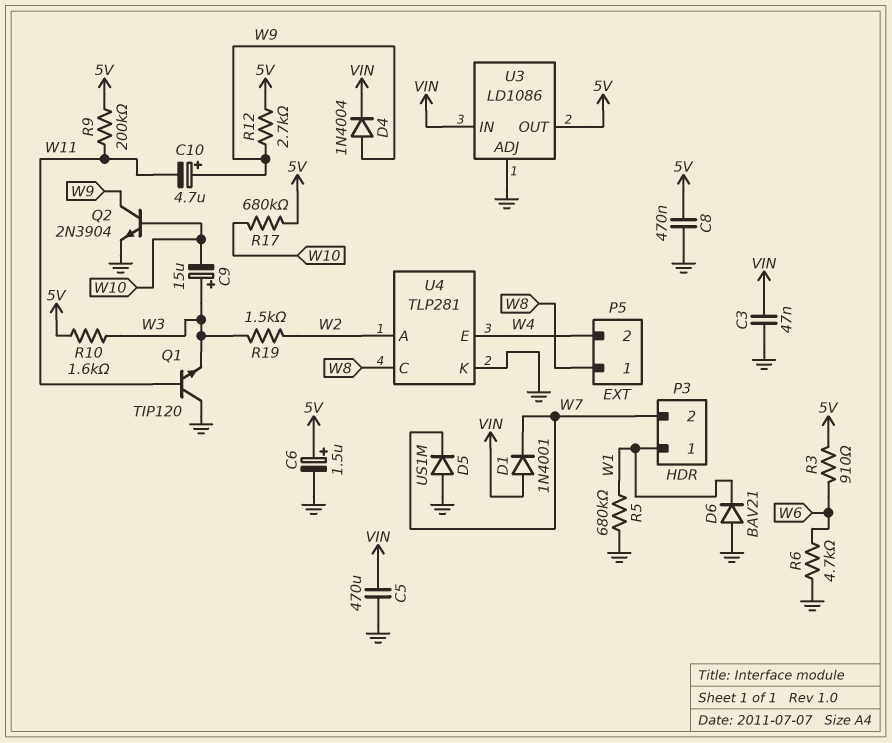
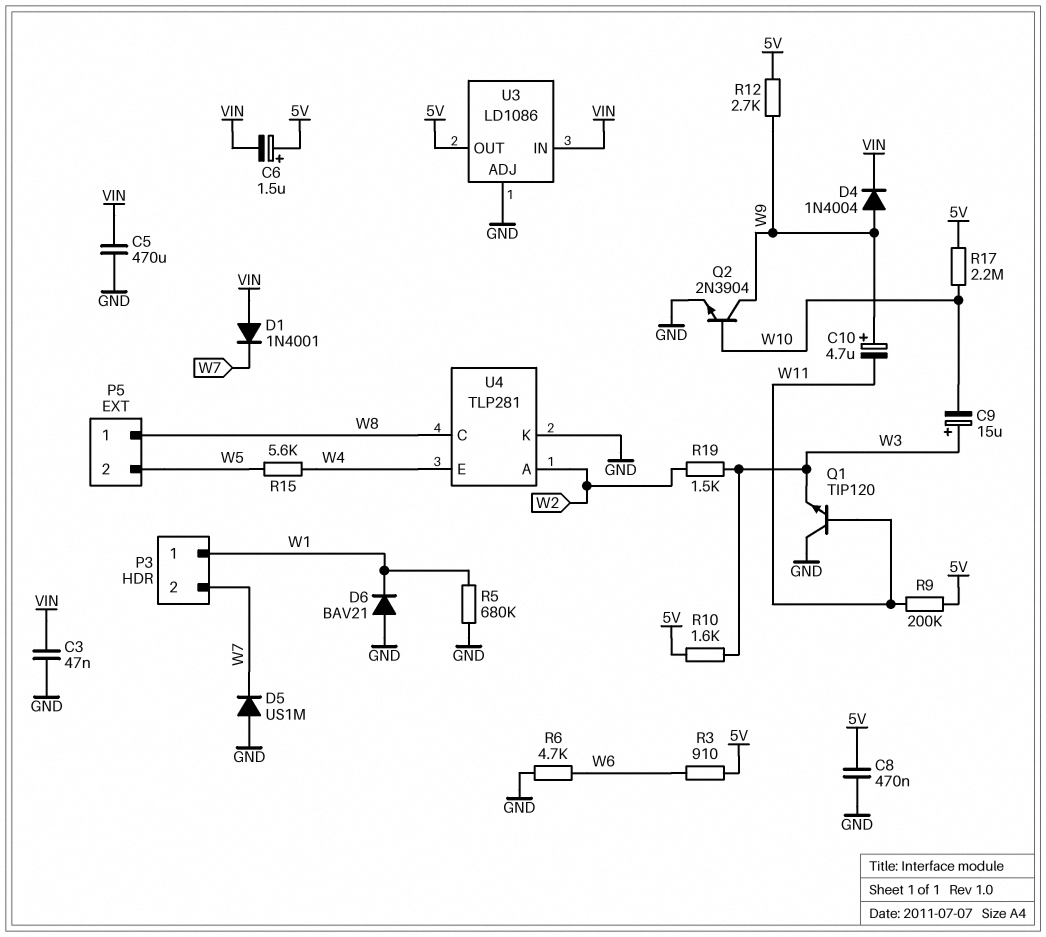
C6: 1.5uF (plus 5V, minus GND) -> 1.5uF (plus 5V, minus VIN)
P5 pin 2: W4 -> W5
R15: none -> 5.6k (W4, W5)
R17: 680k (5V, W10) -> 2.2M (5V, W10)

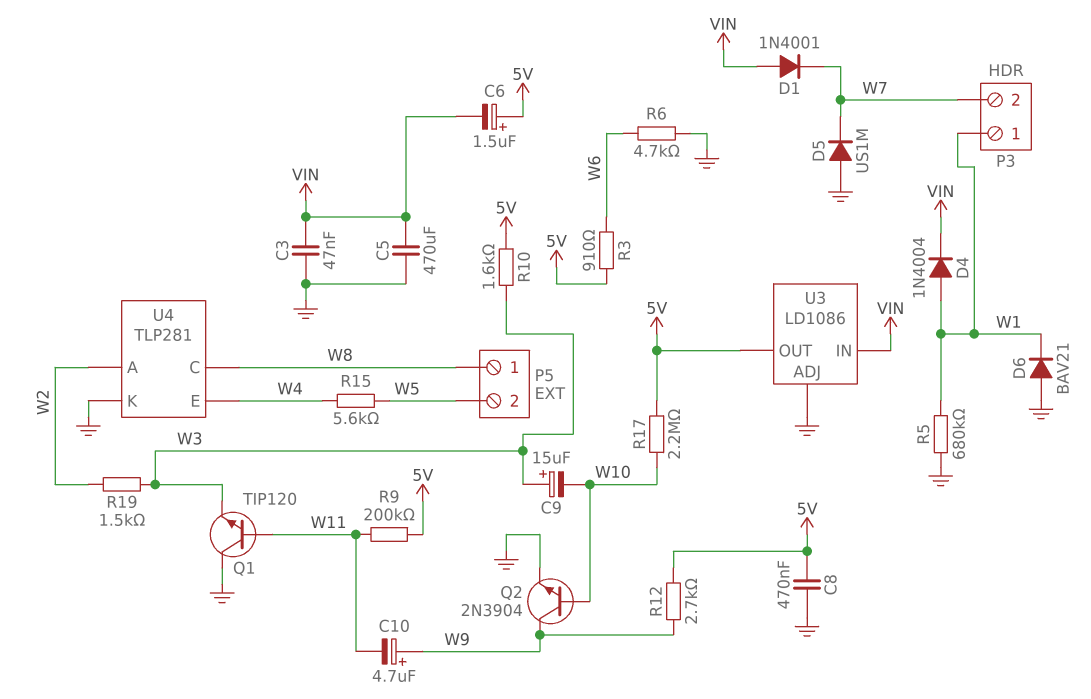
D4: diode 1N4004 (A W9, K VIN) -> diode 1N4004 (A W1, K VIN)

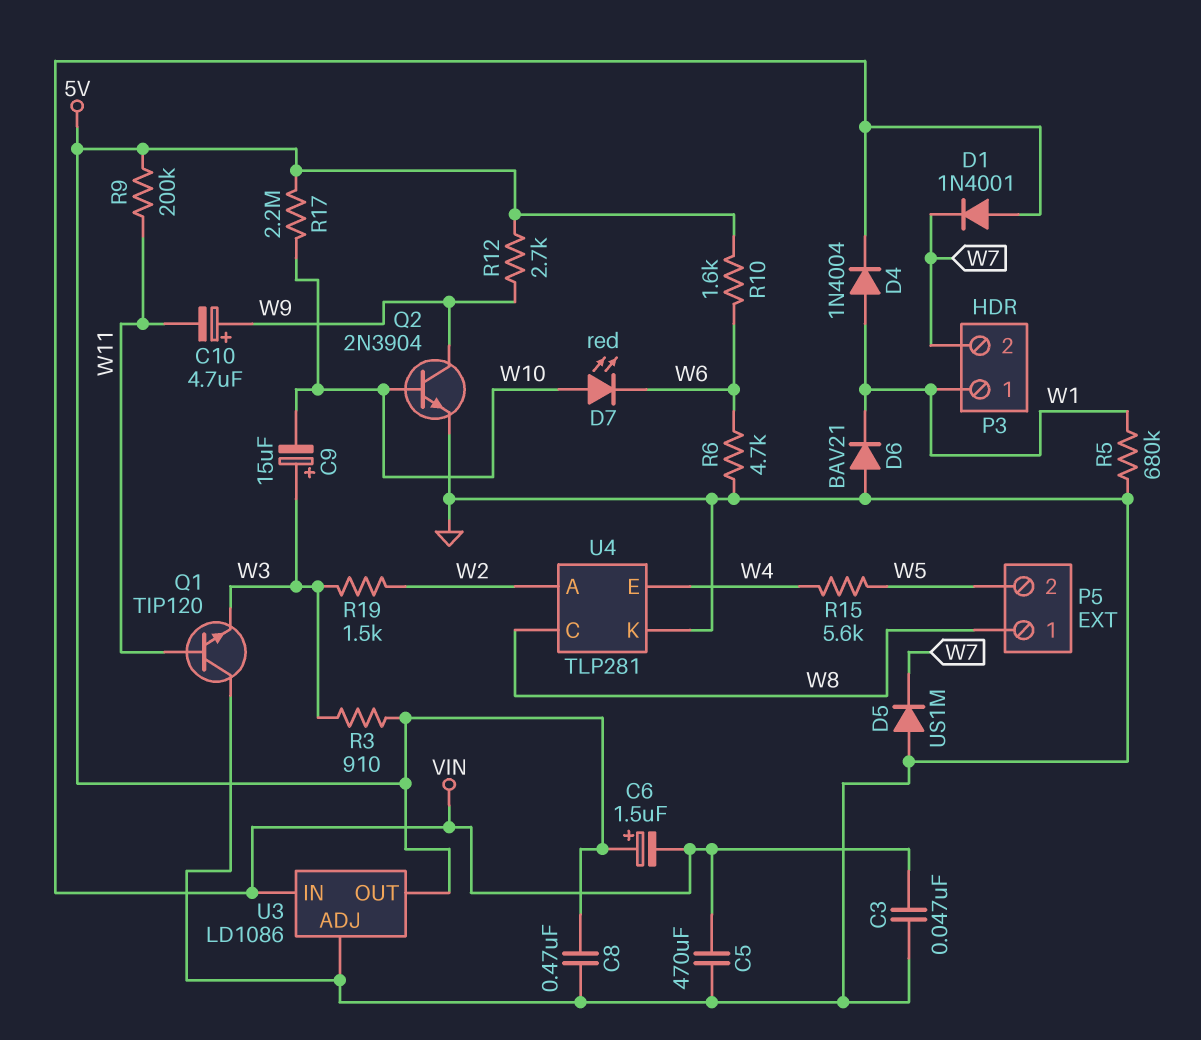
D7: none -> LED red (A W10, K W6)
R3: 910 (5V, W6) -> 910 (5V, W3)
R10: 1.6k (5V, W3) -> 1.6k (5V, W6)

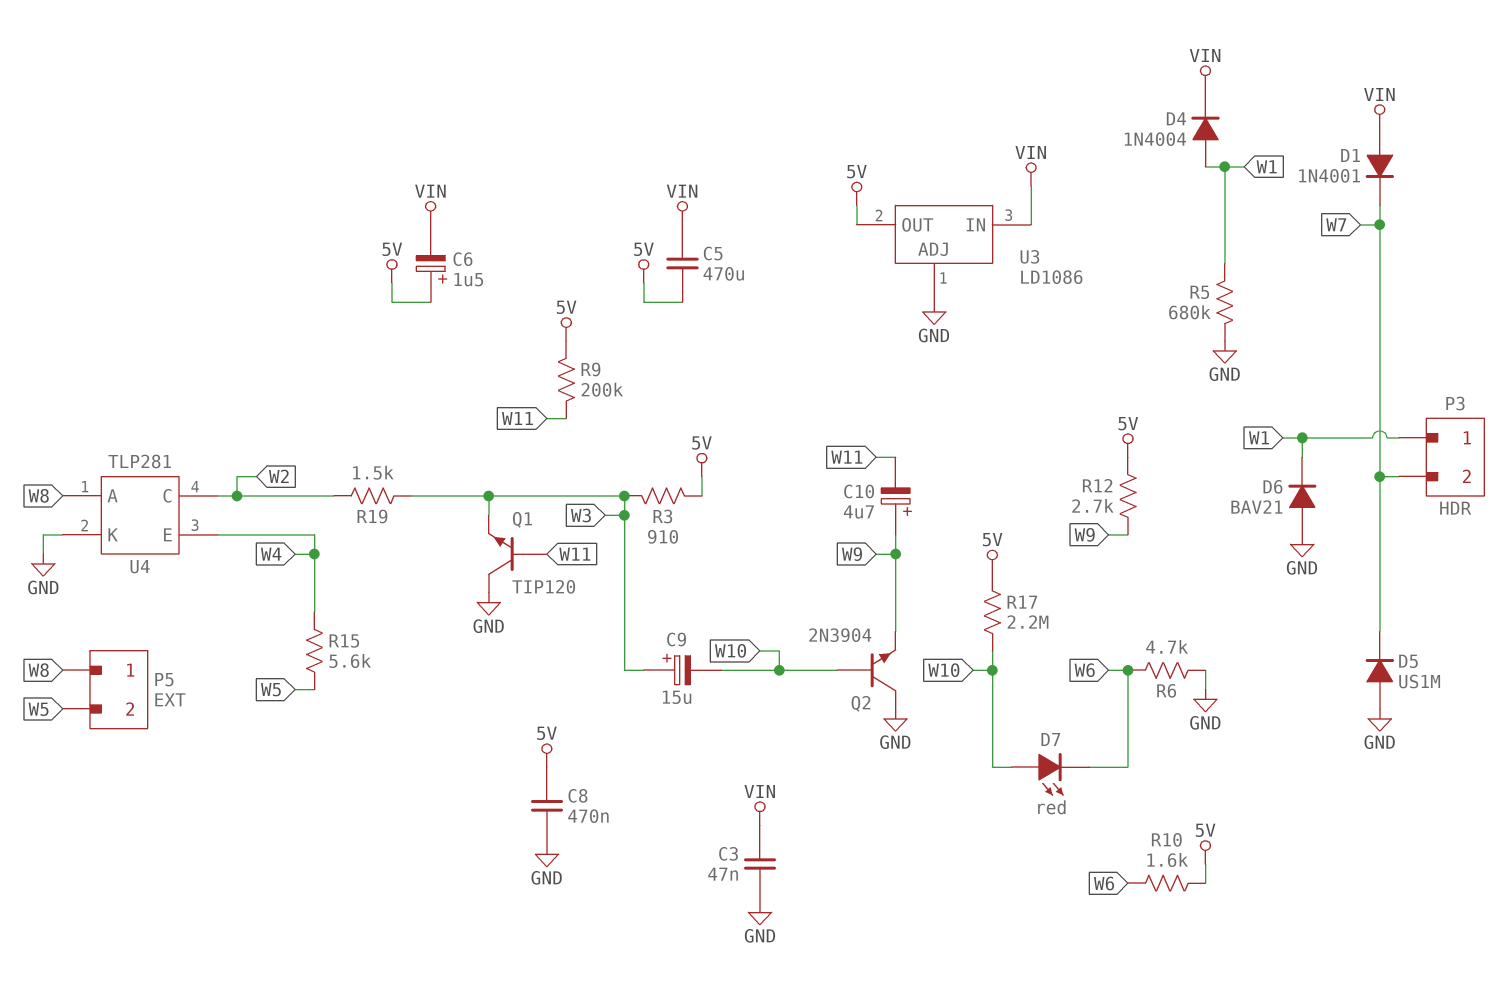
C5: 470uF (GND, VIN) -> 470uF (5V, VIN)
Q2: NPN 2N3904 (B W10, C W9, E GND) -> NPN 2N3904 (B W10, C GND, E W9)
U4 pin A: W2 -> W8
U4 pin C: W8 -> W2

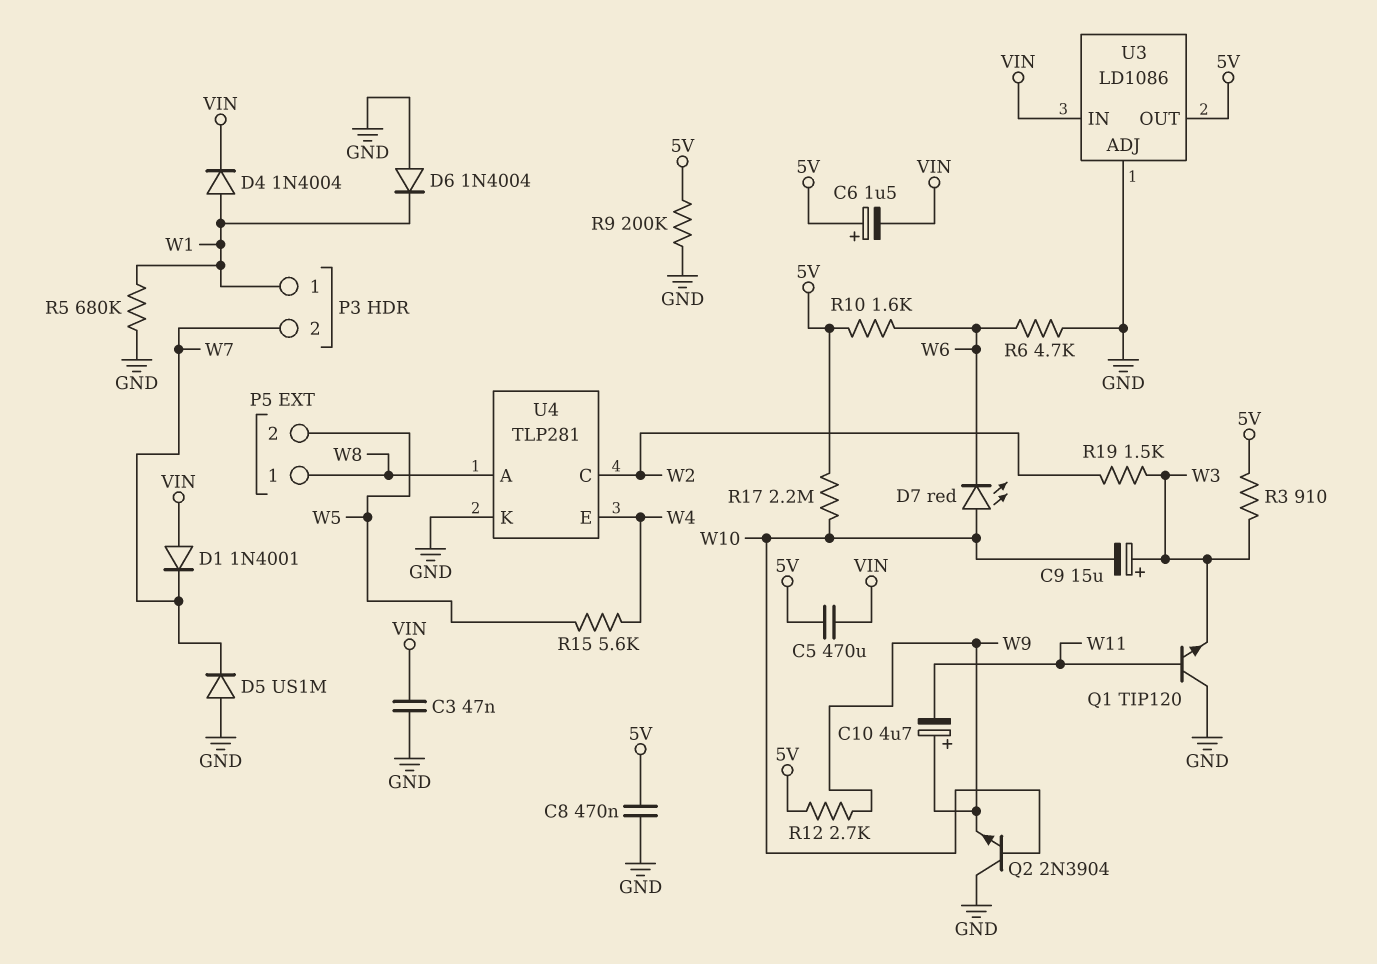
D6: diode BAV21 (A GND, K W1) -> diode 1N4004 (A GND, K W1)
R9: 200k (5V, W11) -> 200k (5V, GND)

